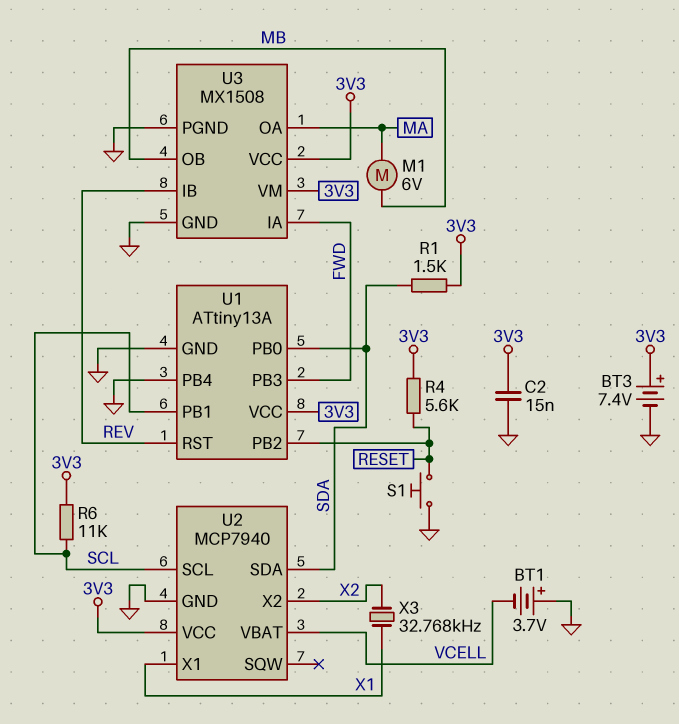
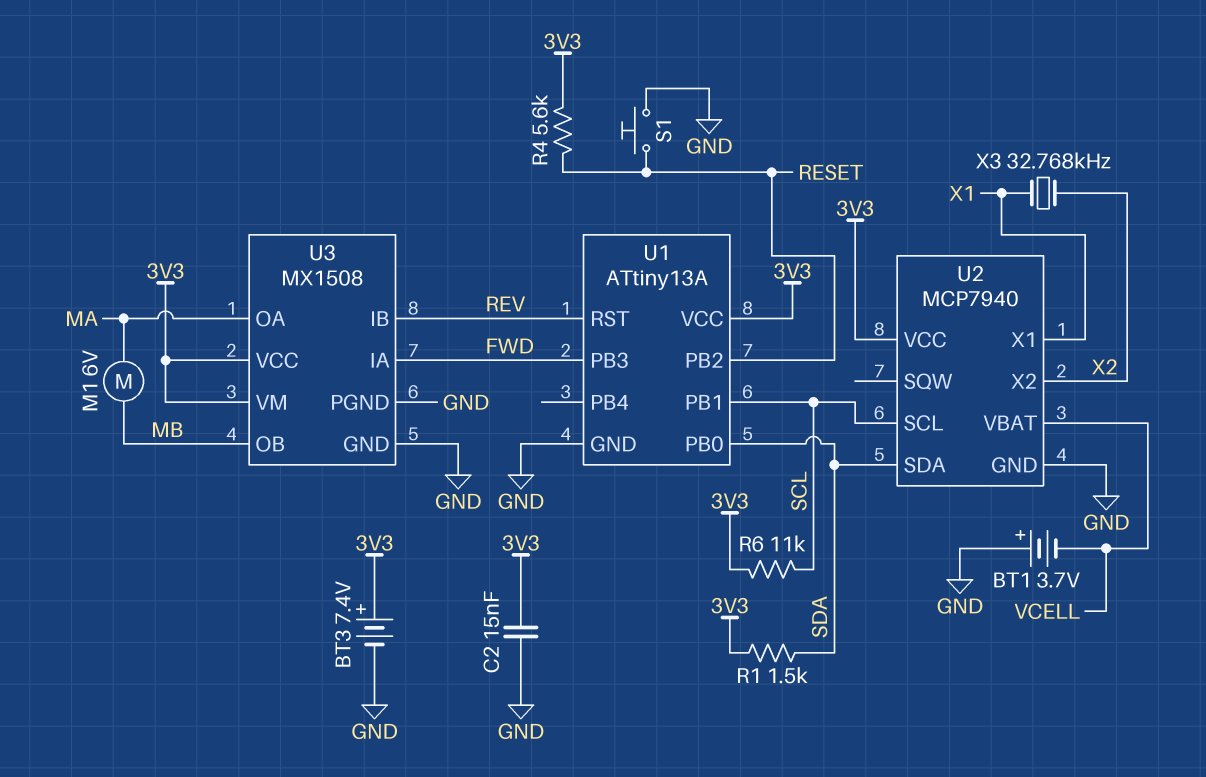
U1 pin PB4: GND -> none

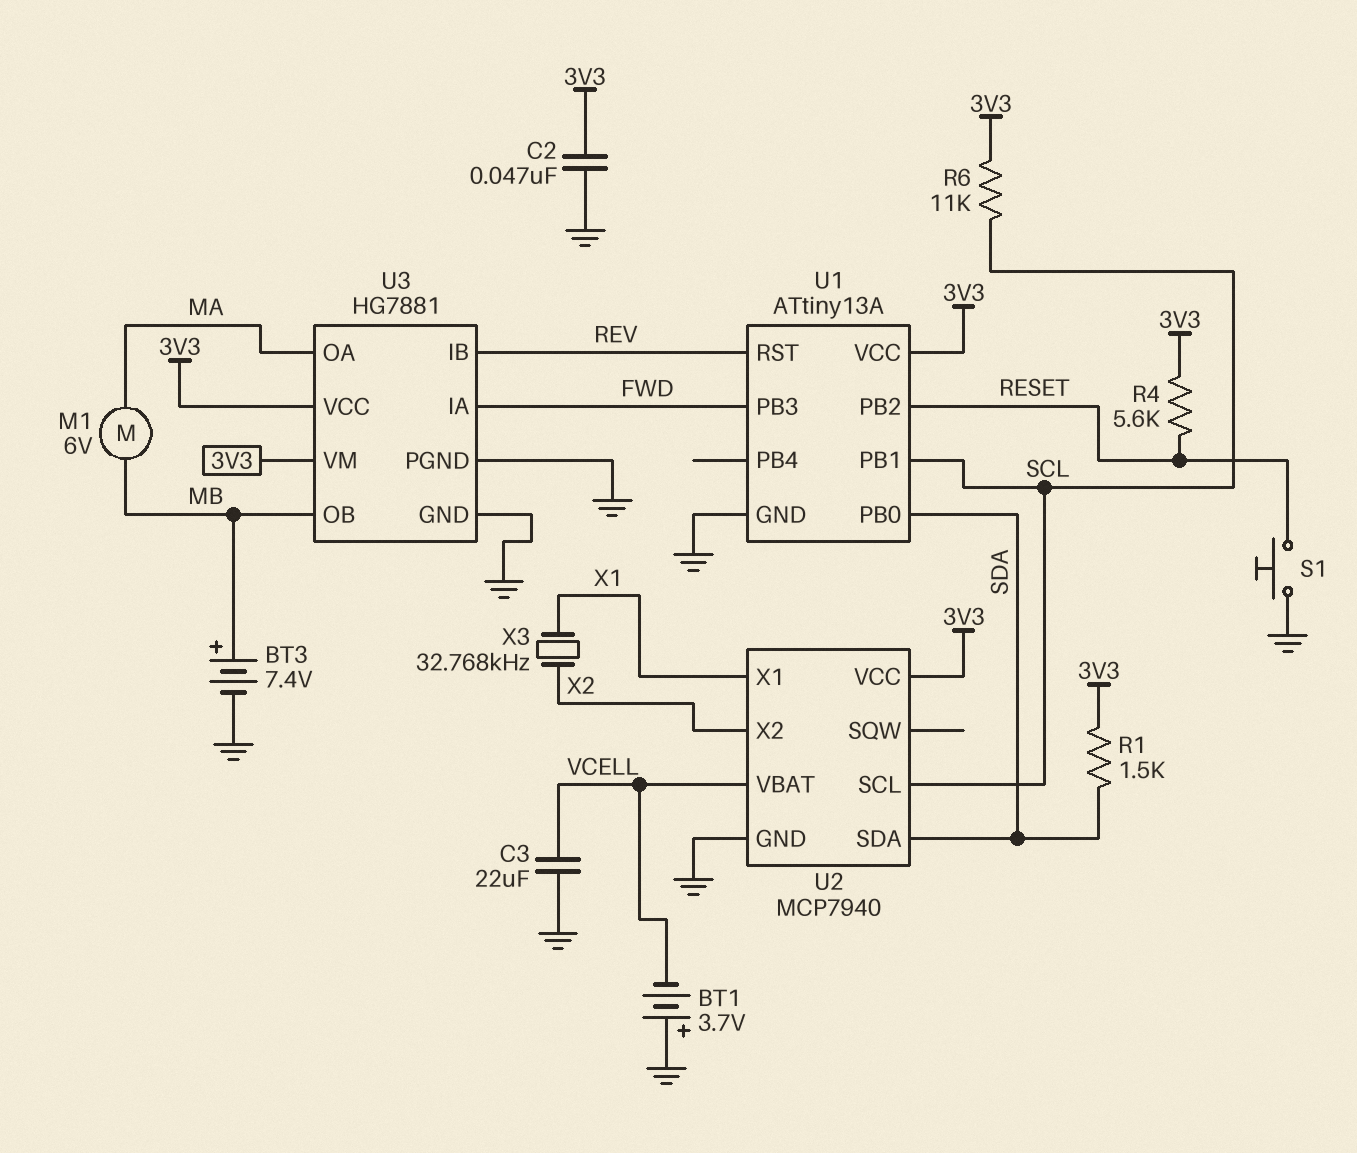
BT3: 7.4V (plus 3V3, minus GND) -> 7.4V (plus MB, minus GND)
C2: 15nF (3V3, GND) -> 47nF (3V3, GND)
C3: none -> 22uF (GND, VCELL)
U3: MX1508 -> HG7881

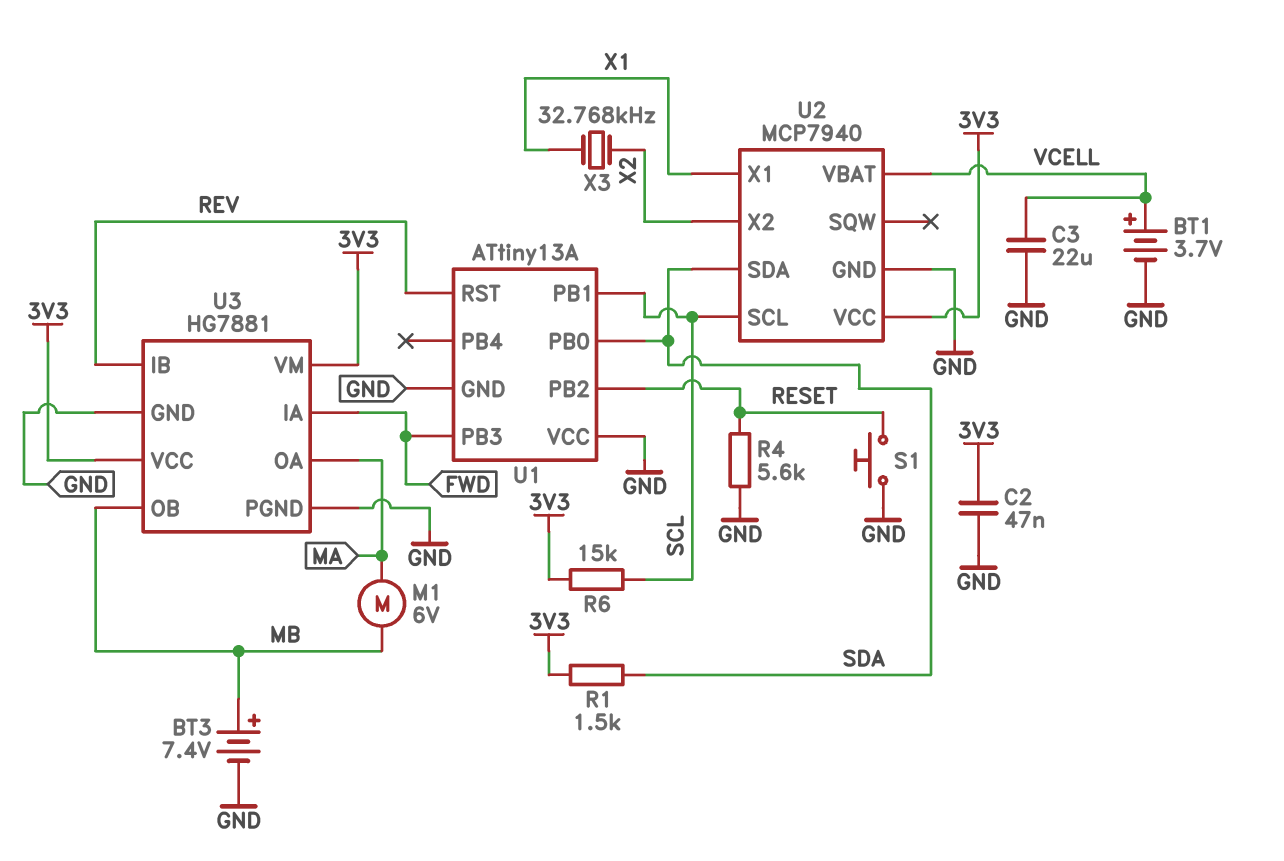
BT1: 3.7V (plus GND, minus VCELL) -> 3.7V (plus VCELL, minus GND)
R4: 5.6k (3V3, RESET) -> 5.6k (GND, RESET)
R6: 11k (3V3, SCL) -> 15k (3V3, SCL)
U1 pin VCC: 3V3 -> GND

